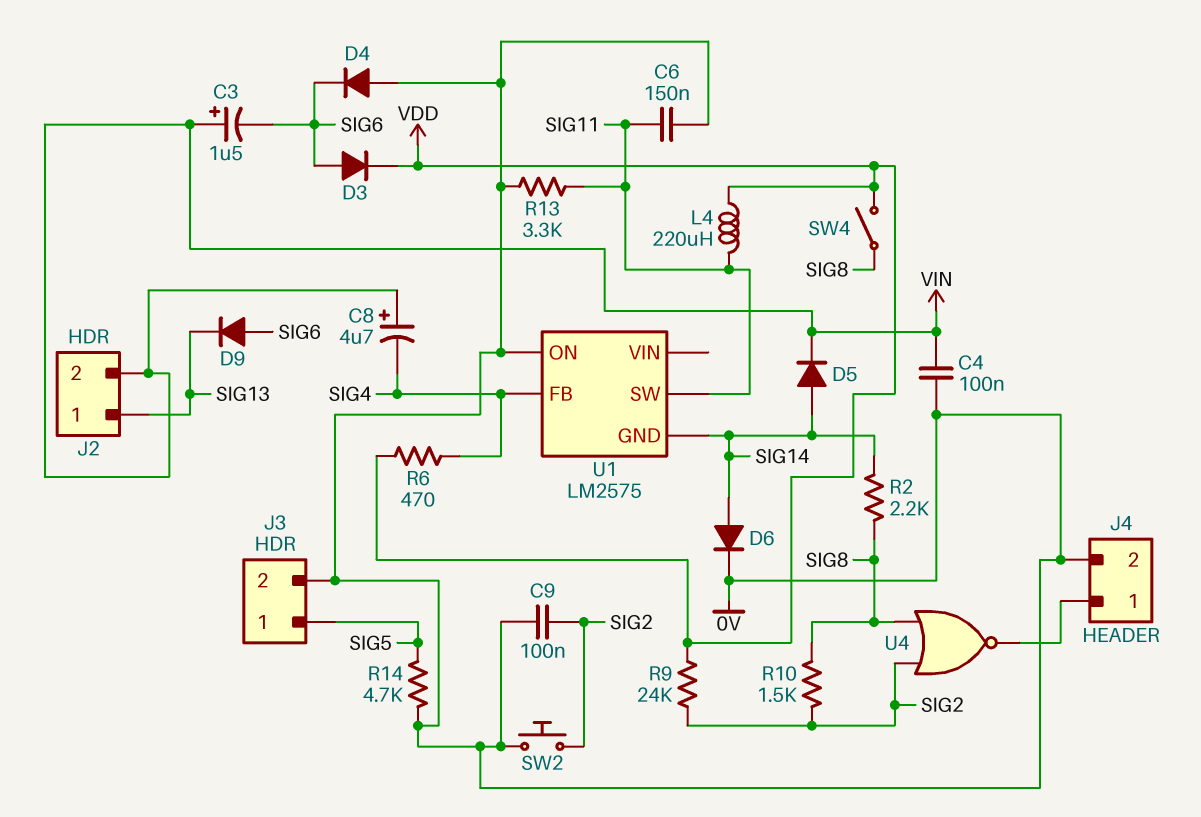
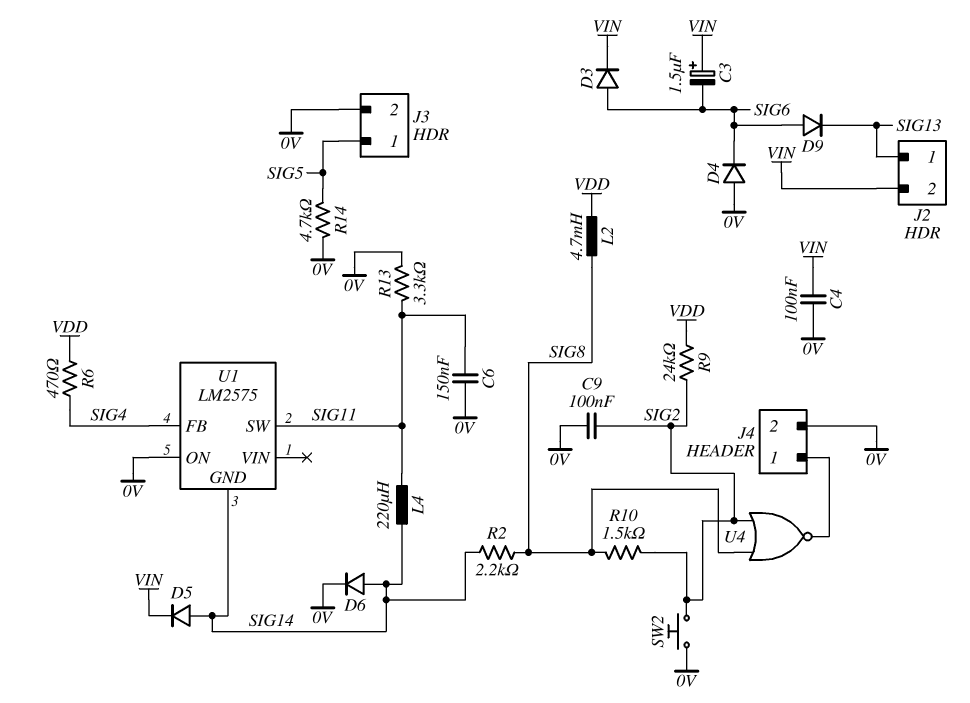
C8: 4.7uF (plus VIN, minus SIG4) -> none
D3: diode (A SIG6, K VDD) -> diode (A SIG6, K VIN)
L2: none -> 4.7mH (SIG8, VDD)
L4: 220uH (SIG11, VDD) -> 220uH (SIG11, SIG14)
SW4: switch (SIG8, VDD) -> none

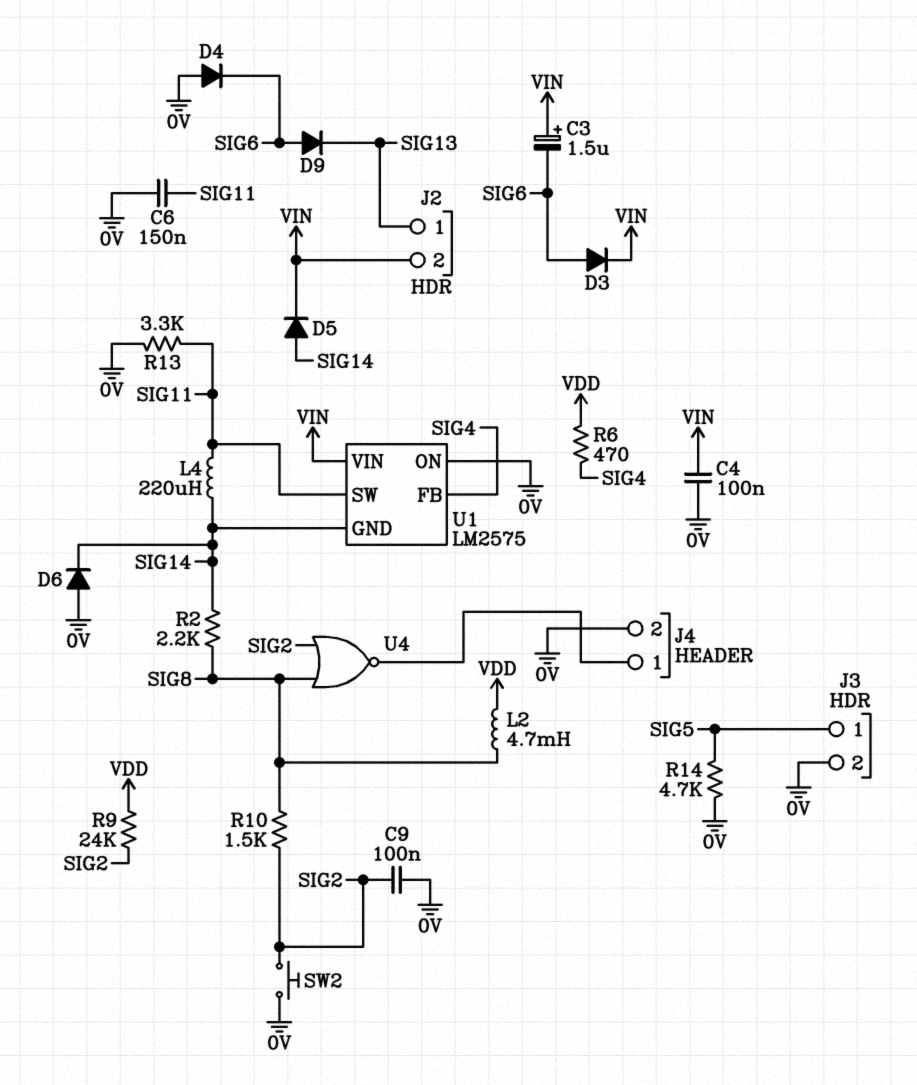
D6: diode (A SIG14, K 0V) -> diode (A 0V, K SIG14)
U1 pin VIN: none -> VIN

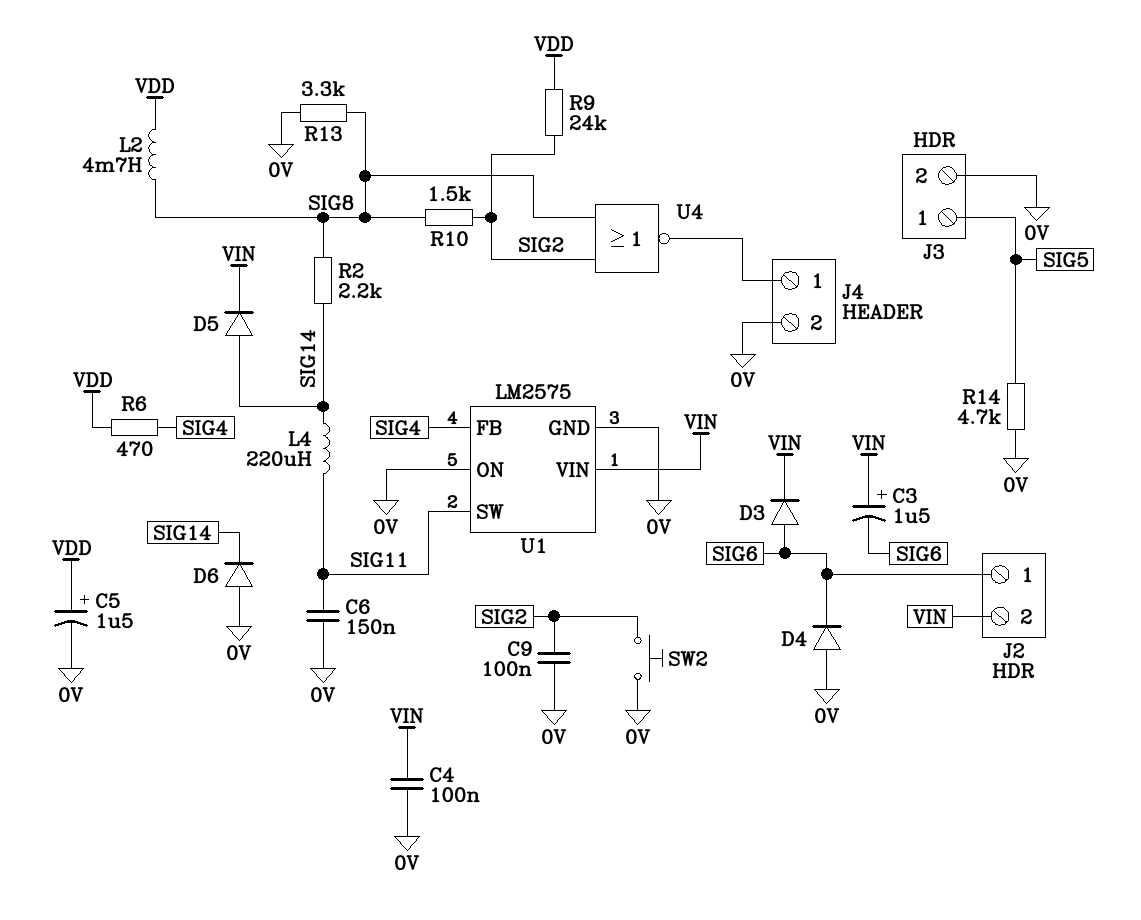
C5: none -> 1.5uF (plus VDD, minus 0V)
D9: diode (A SIG6, K SIG13) -> none
J2 pin 1: SIG13 -> SIG6
R13: 3.3k (0V, SIG11) -> 3.3k (0V, SIG8)
U1 pin GND: SIG14 -> 0V

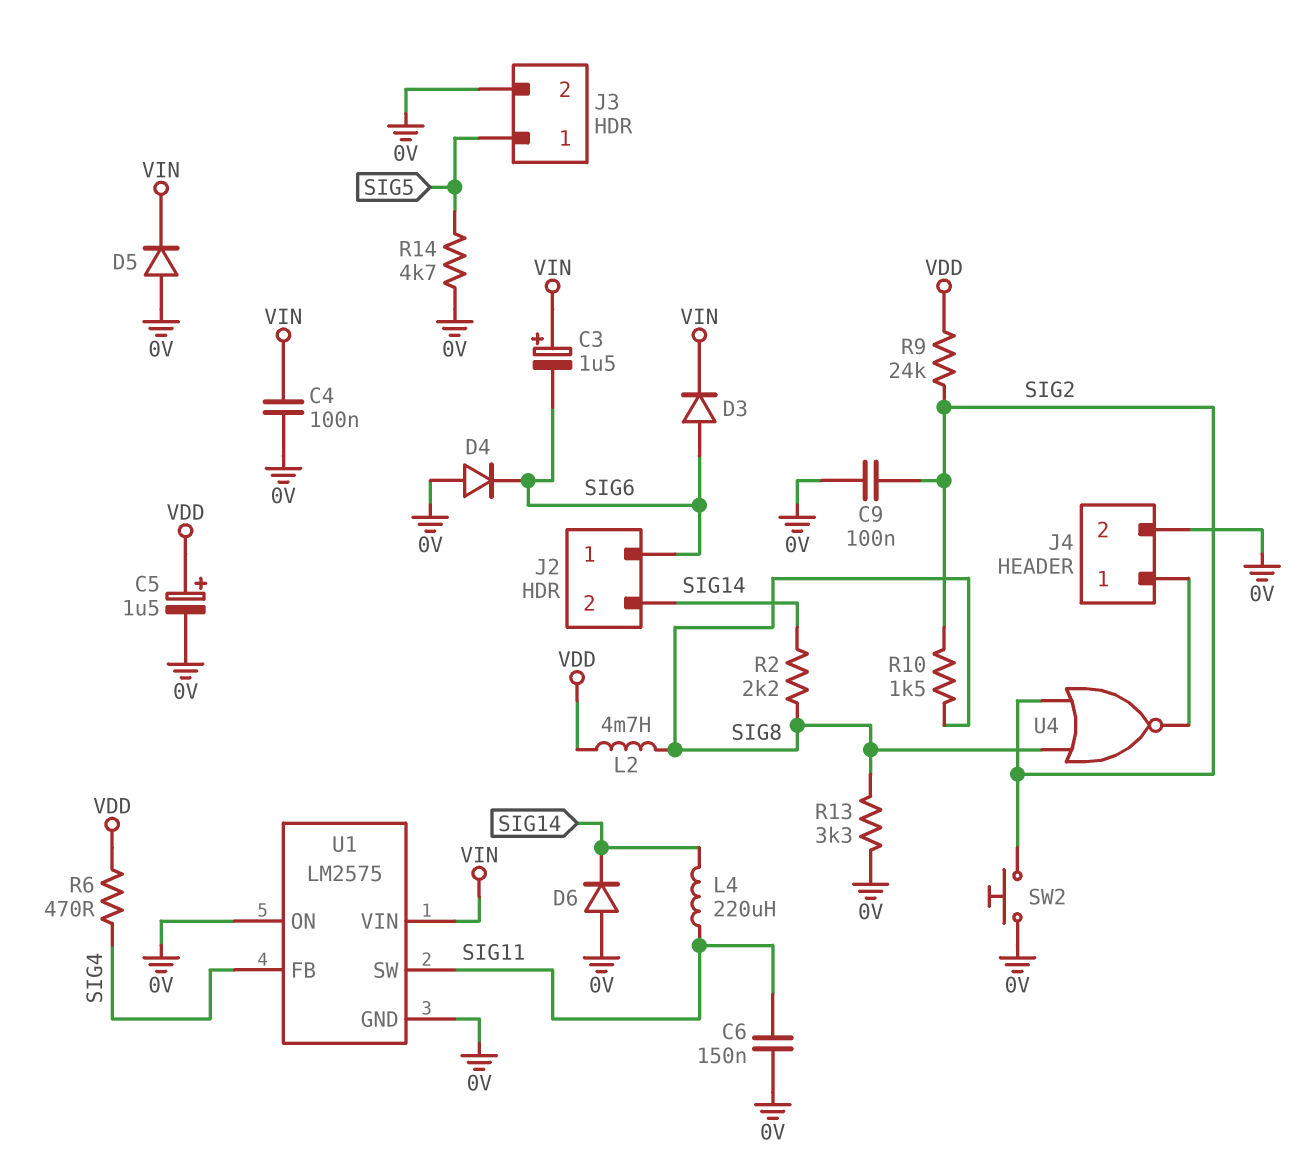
D5: diode (A SIG14, K VIN) -> diode (A 0V, K VIN)
J2 pin 2: VIN -> SIG14

